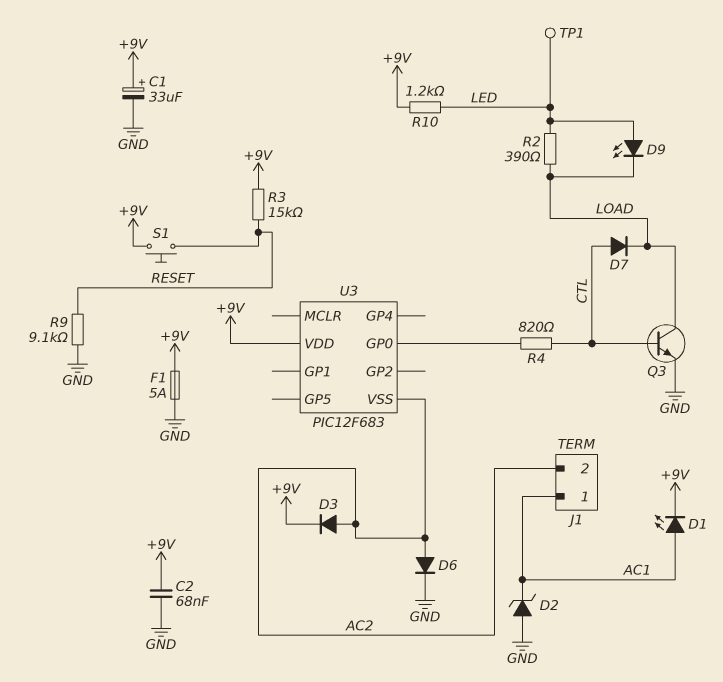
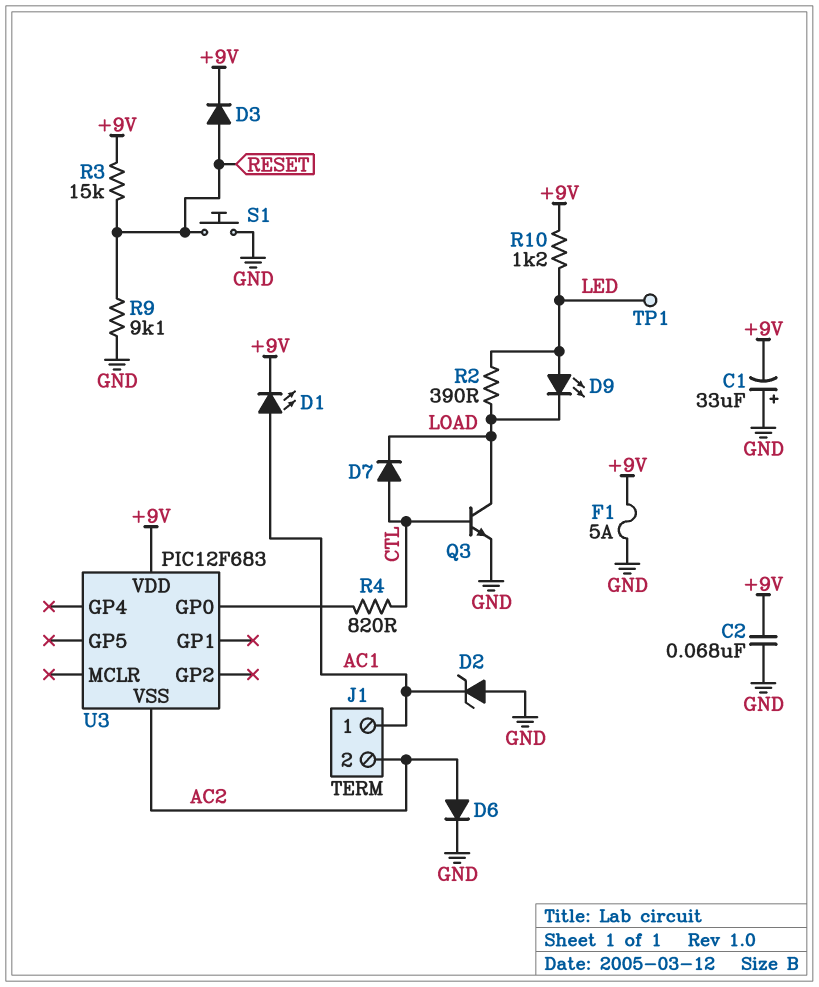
C1: 33uF (plus +9V, minus GND) -> 33uF (plus GND, minus +9V)
D3: diode (A AC2, K +9V) -> diode (A RESET, K +9V)
S1: button (+9V, RESET) -> button (GND, RESET)

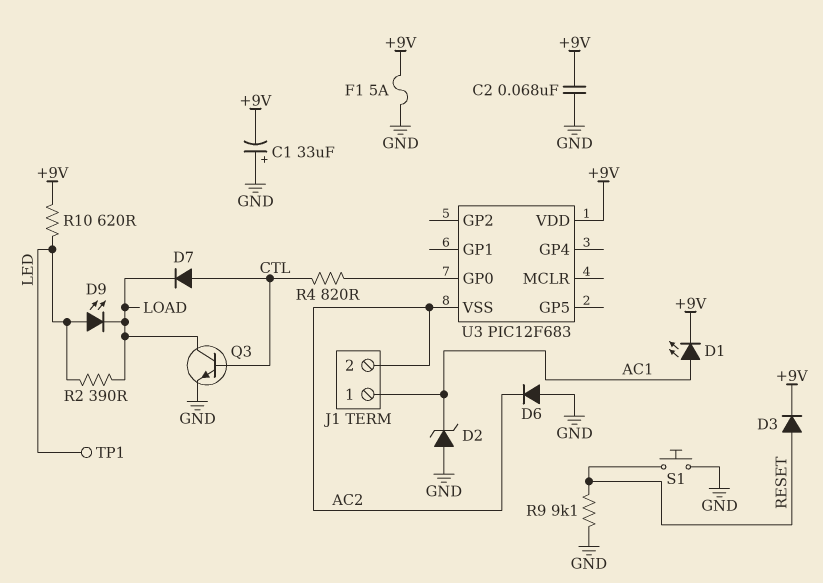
D6: diode (A AC2, K GND) -> diode (A GND, K AC2)
R3: 15k (+9V, RESET) -> none
R10: 1.2k (+9V, LED) -> 620 (+9V, LED)

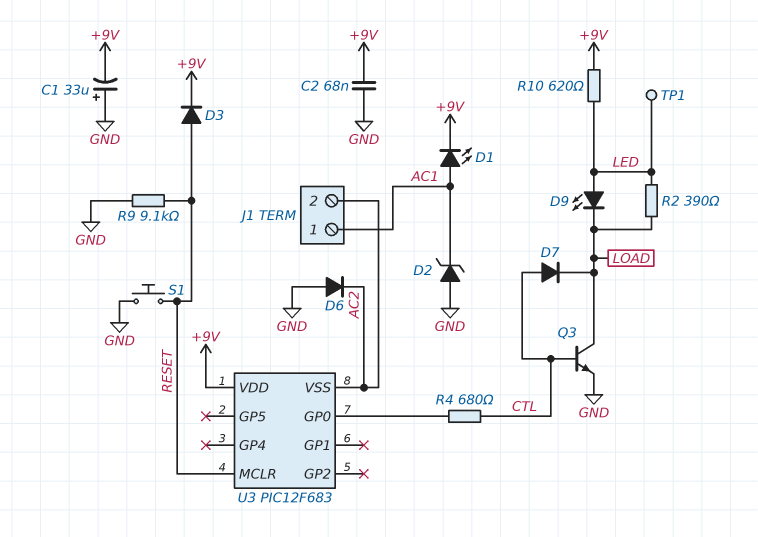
F1: 5A (+9V, GND) -> none
R4: 820 (CTL, U3/GP0) -> 680 (CTL, U3/GP0)
U3 pin MCLR: none -> RESET

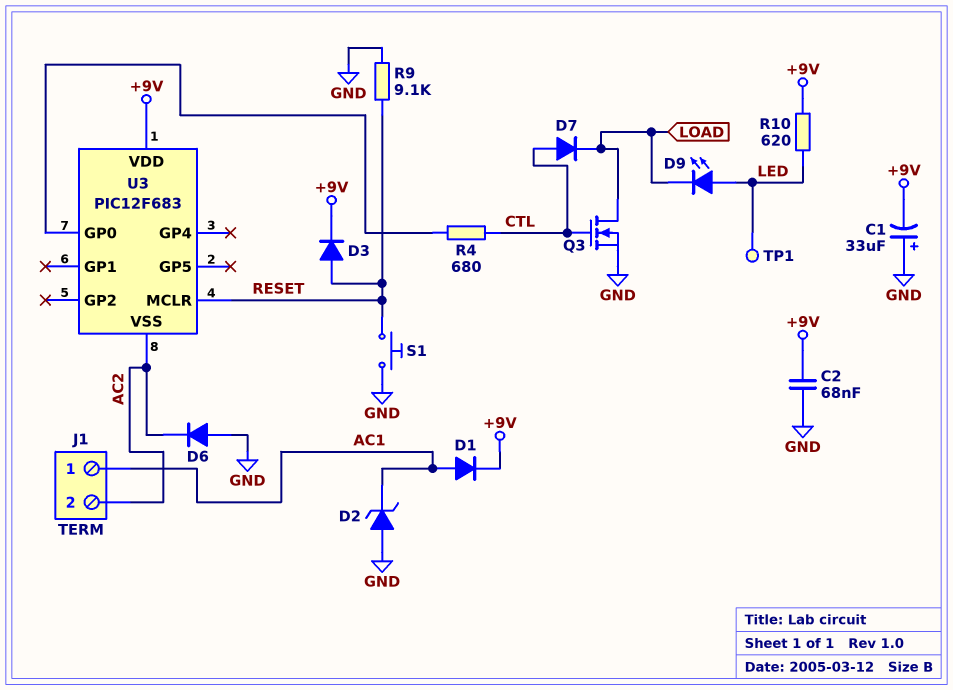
D1: LED (A AC1, K +9V) -> diode (A AC1, K +9V)
Q3: NPN (B CTL, C LOAD, E GND) -> NMOS (G CTL, D LOAD, S GND)
R2: 390 (LED, LOAD) -> none

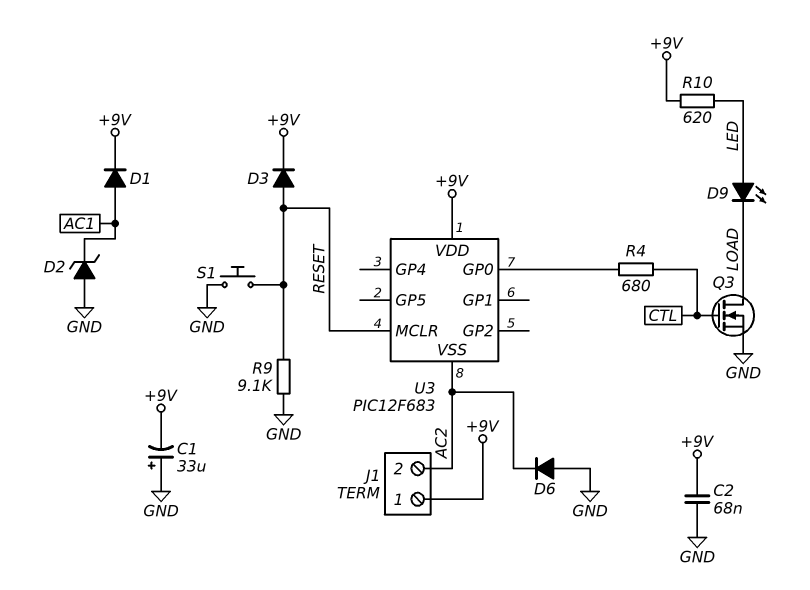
D7: diode (A CTL, K LOAD) -> none
J1 pin 1: AC1 -> +9V
TP1: test point (LED) -> none

